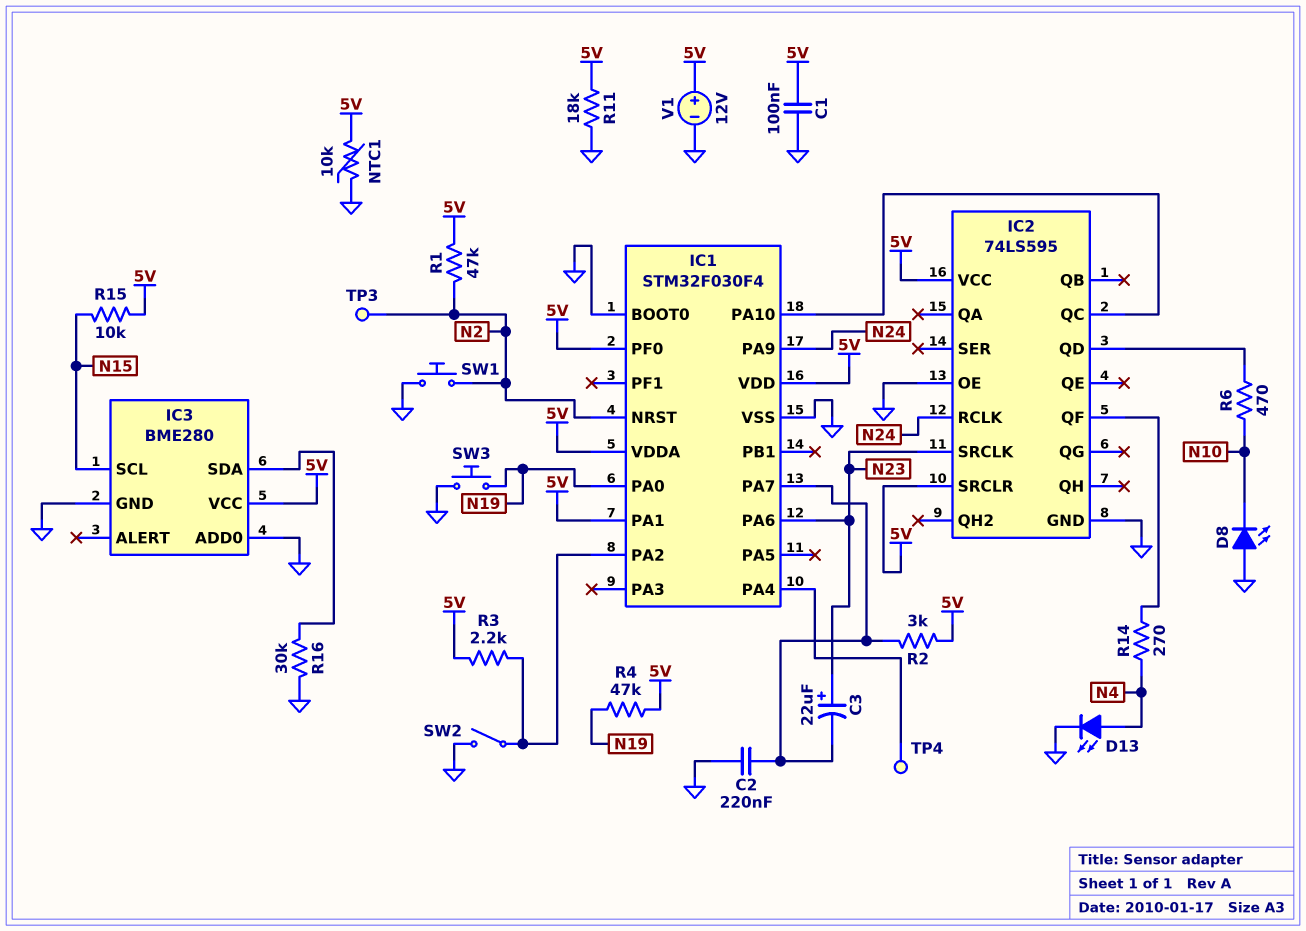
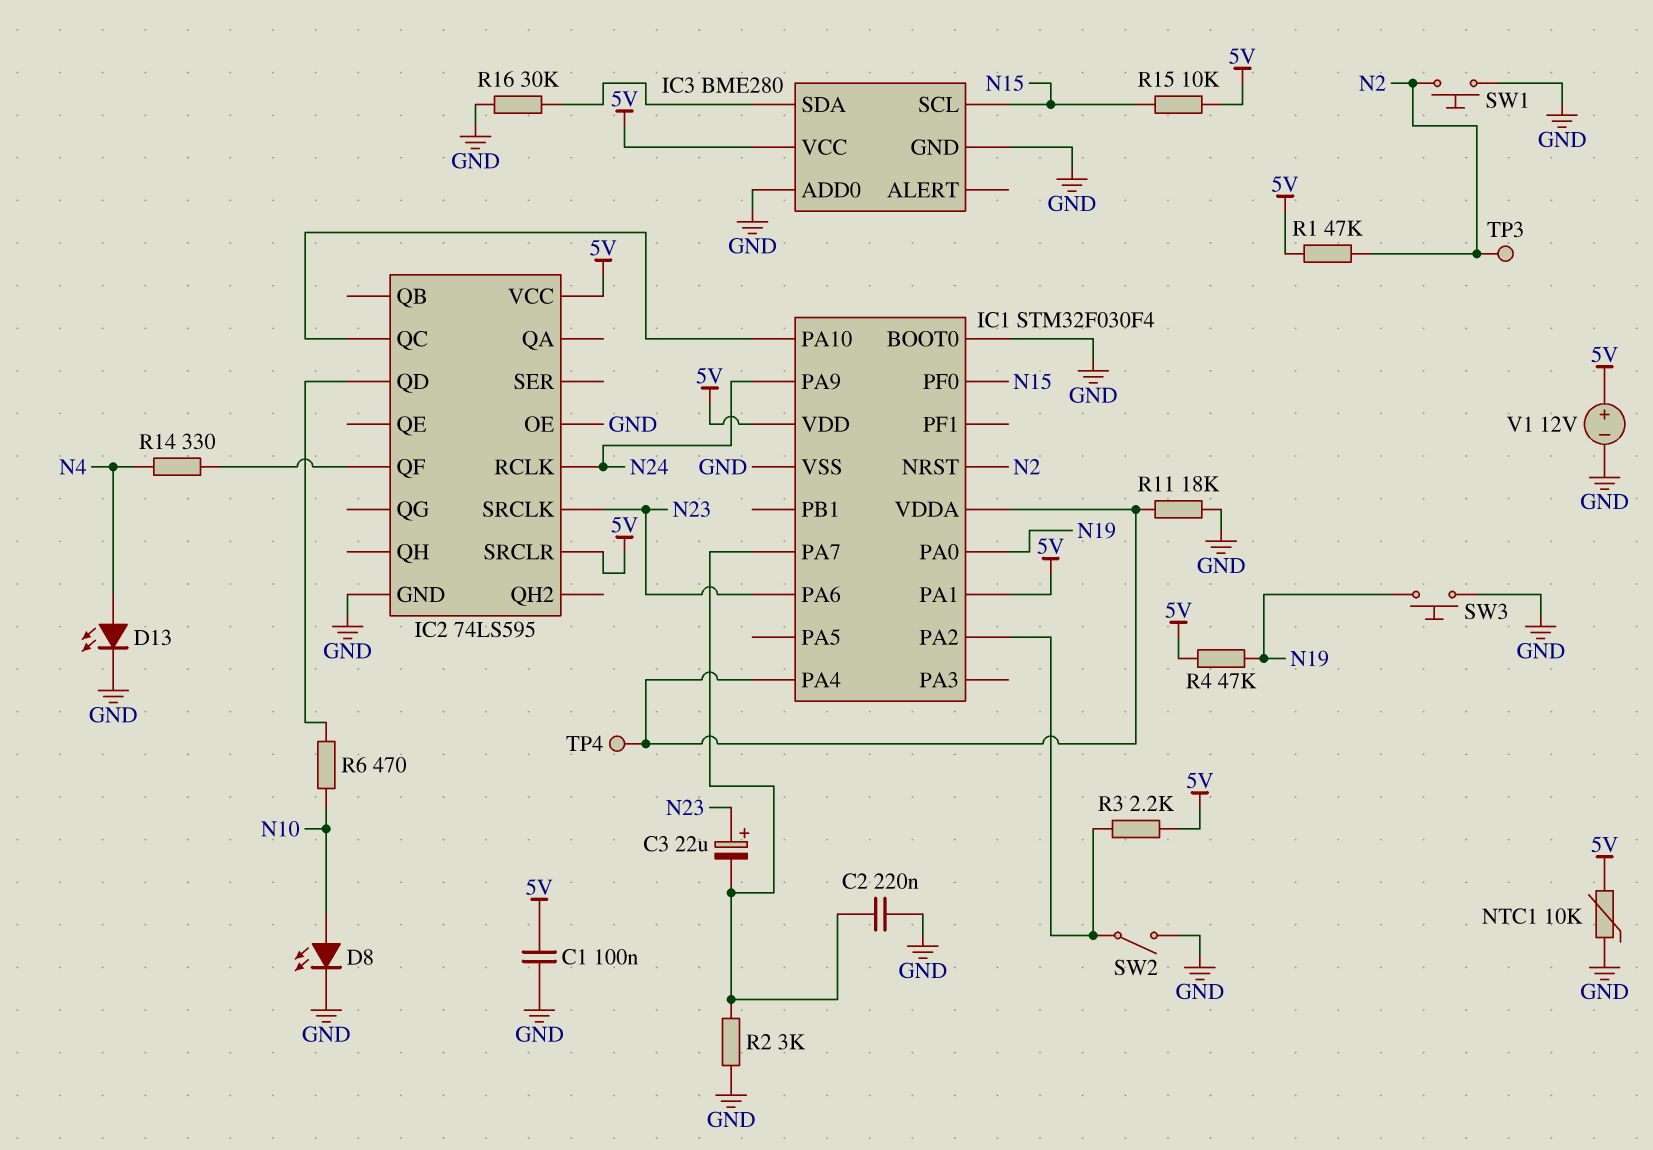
D8: LED (A GND, K N10) -> LED (A N10, K GND)
IC1 pin PF0: 5V -> N15
IC1 pin VDDA: 5V -> IC1/PA4
R2: 3k (5V, IC1/PA7) -> 3k (GND, IC1/PA7)
R11: 18k (5V, GND) -> 18k (GND, IC1/PA4)
R14: 270 (IC2/QF, N4) -> 330 (IC2/QF, N4)

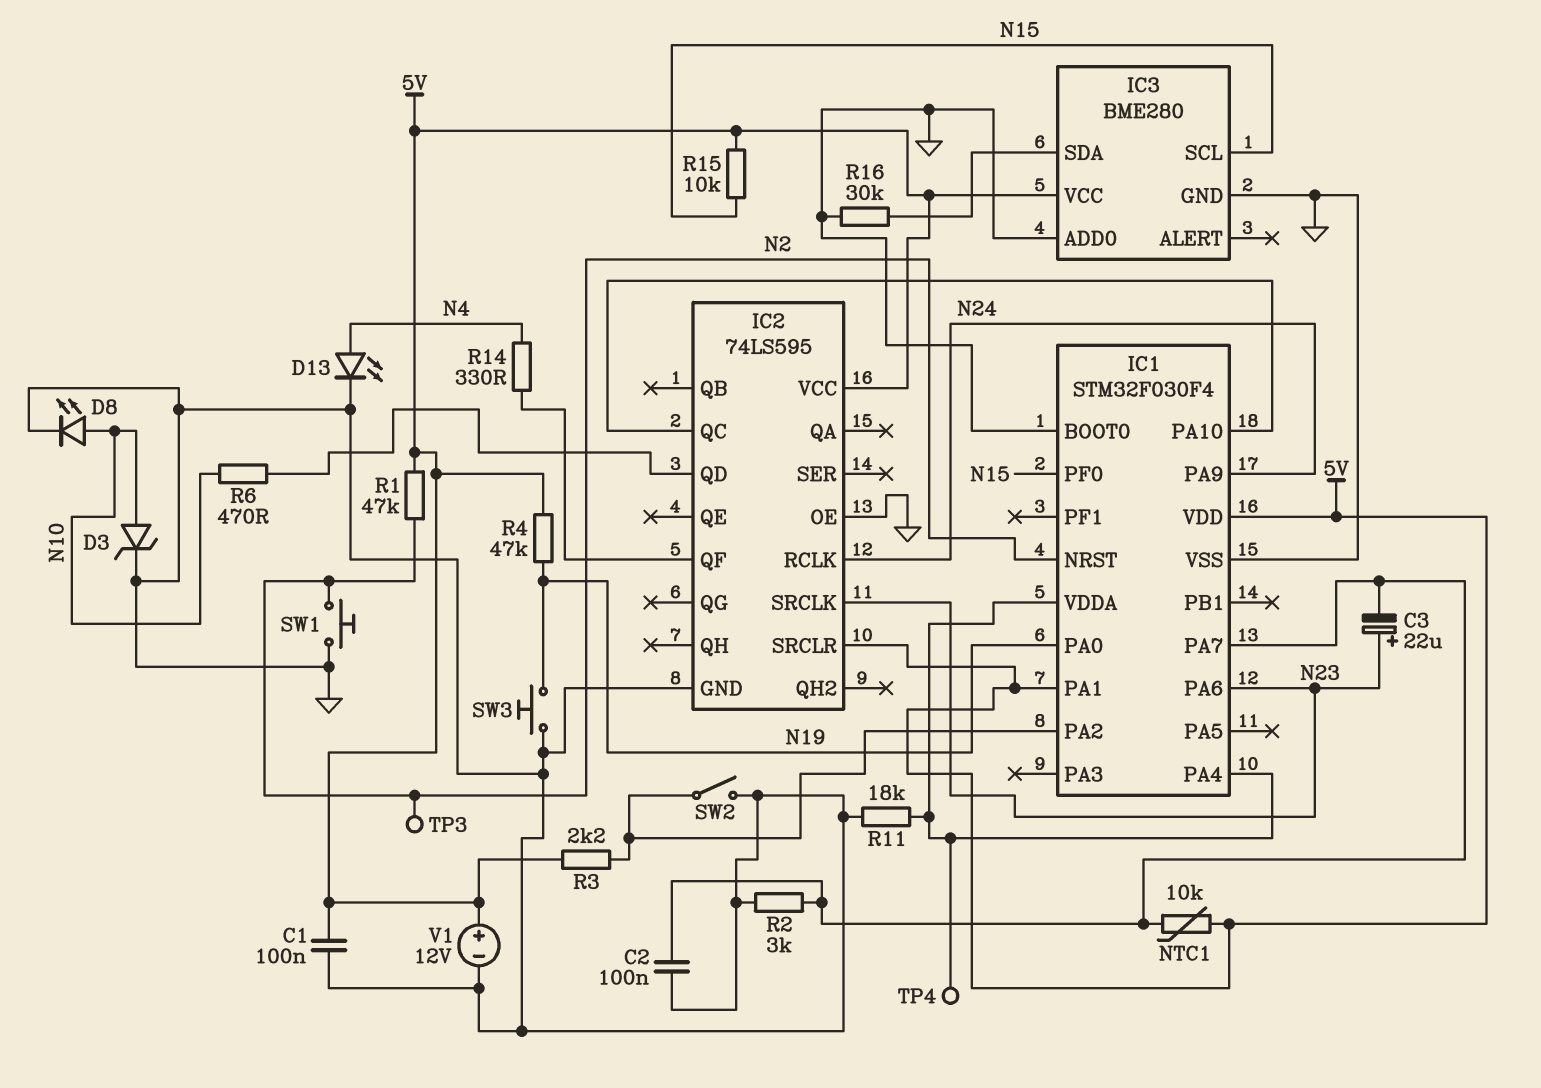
C2: 220nF (GND, IC1/PA7) -> 100nF (GND, IC1/PA7)
D3: none -> zener (A N10, K GND)
NTC1: 10k (5V, GND) -> 10k (5V, IC1/PA7)

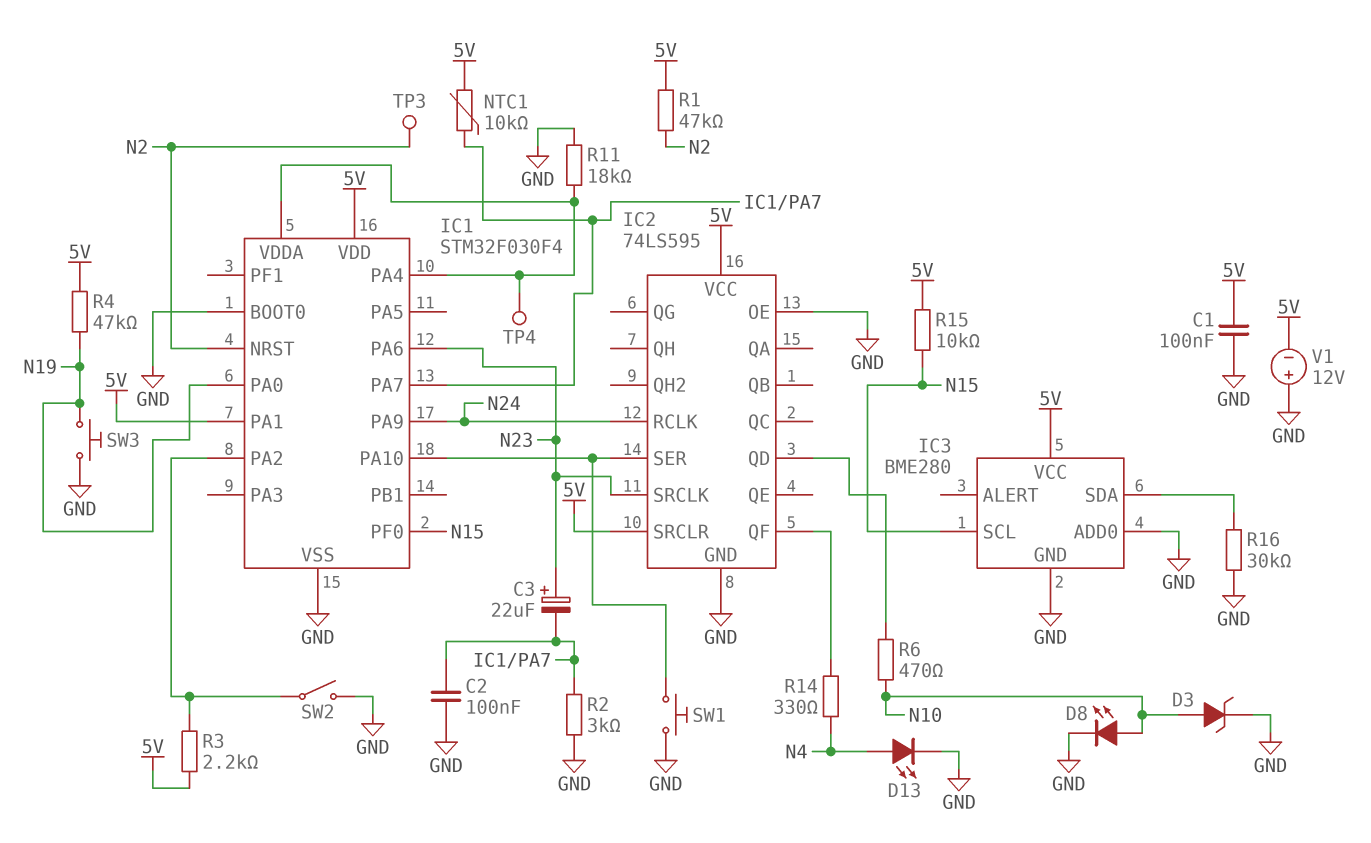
IC2 pin QC: IC1/PA10 -> none
IC2 pin SER: none -> IC1/PA10
SW1: button (GND, N2) -> button (GND, IC1/PA10)
V1: 12V (plus 5V, minus GND) -> 12V (plus GND, minus 5V)

